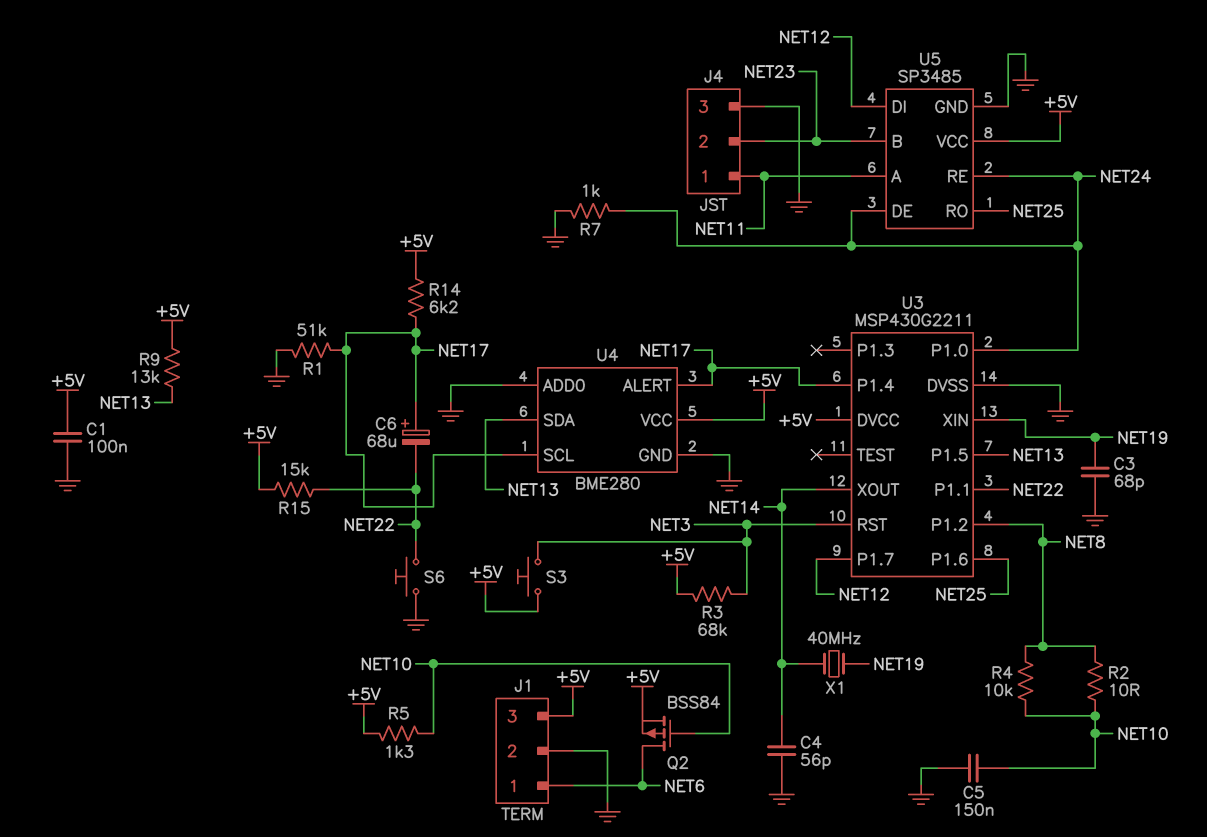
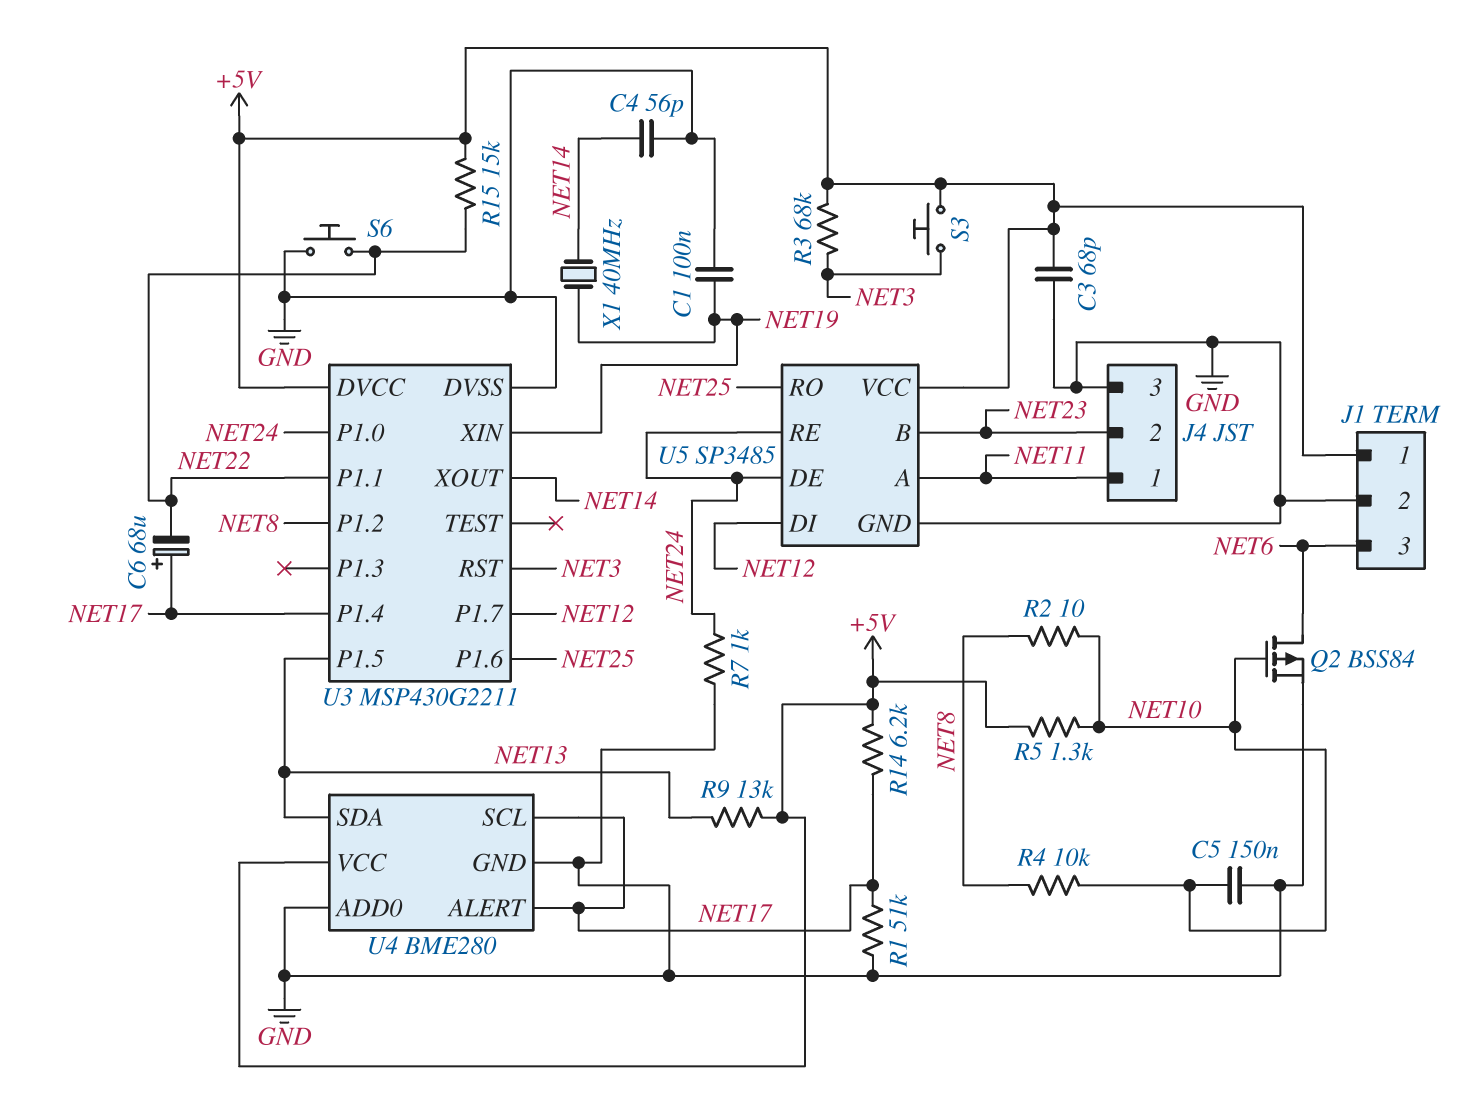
C1: 100nF (+5V, GND) -> 100nF (GND, NET19)
C3: 68pF (GND, NET19) -> 68pF (+5V, GND)
J1 pin 1: NET6 -> +5V
J1 pin 3: +5V -> NET6
Q2: PMOS BSS84 (G NET10, D NET6, S +5V) -> PMOS BSS84 (G NET10, D NET6, S GND)

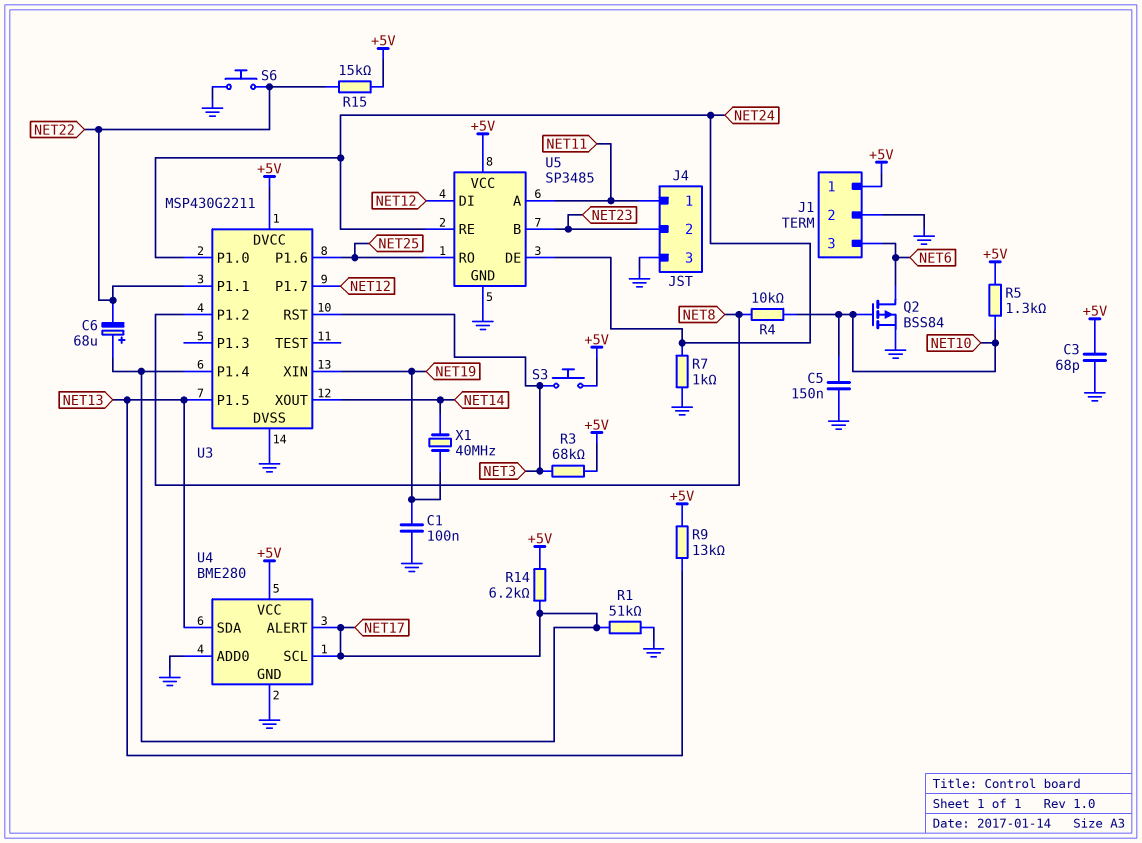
C4: 56pF (GND, NET14) -> none
R2: 10 (NET8, NET10) -> none

